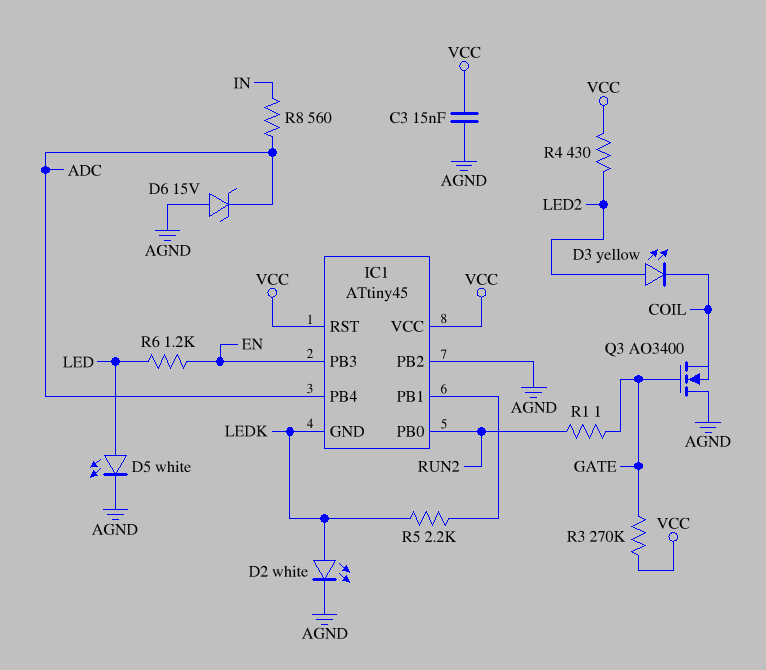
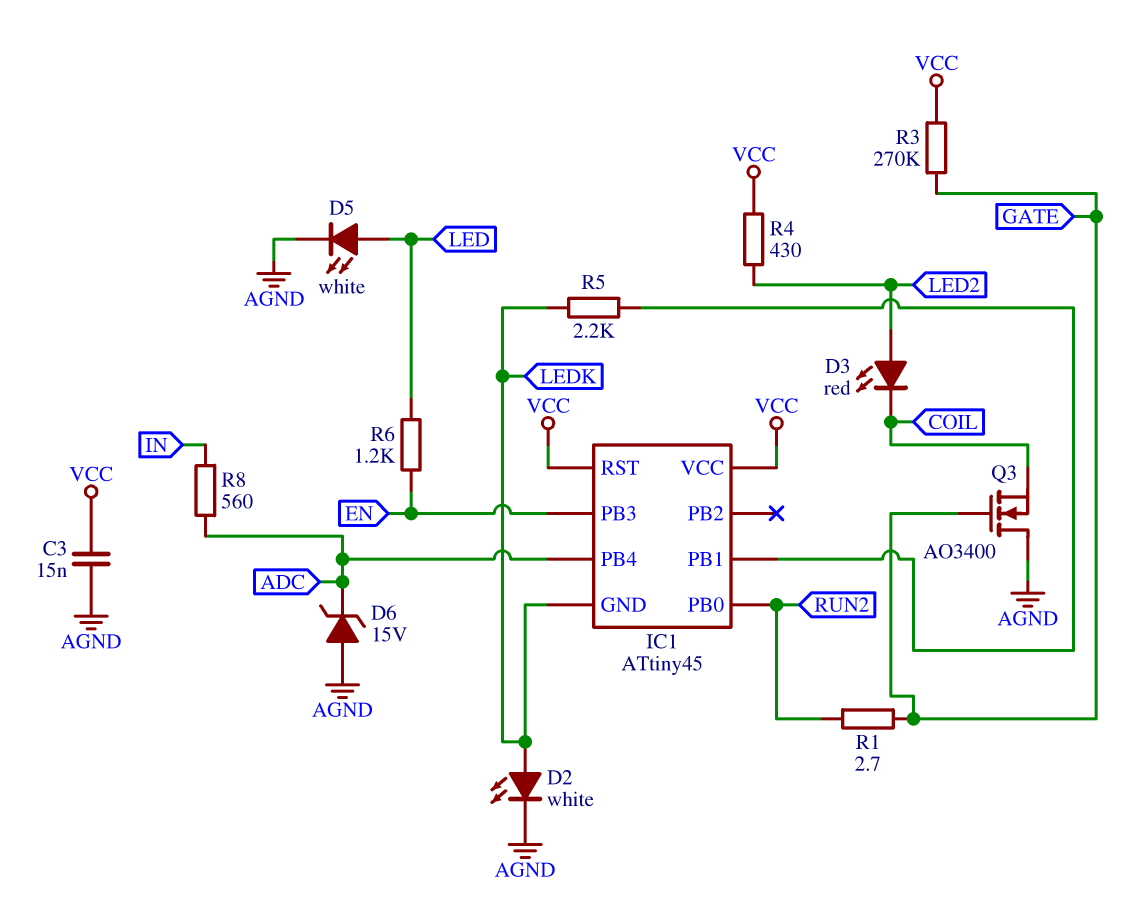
D3: LED yellow (A LED2, K COIL) -> LED red (A LED2, K COIL)
IC1 pin PB2: AGND -> none
R1: 1 (GATE, RUN2) -> 2.7 (GATE, RUN2)

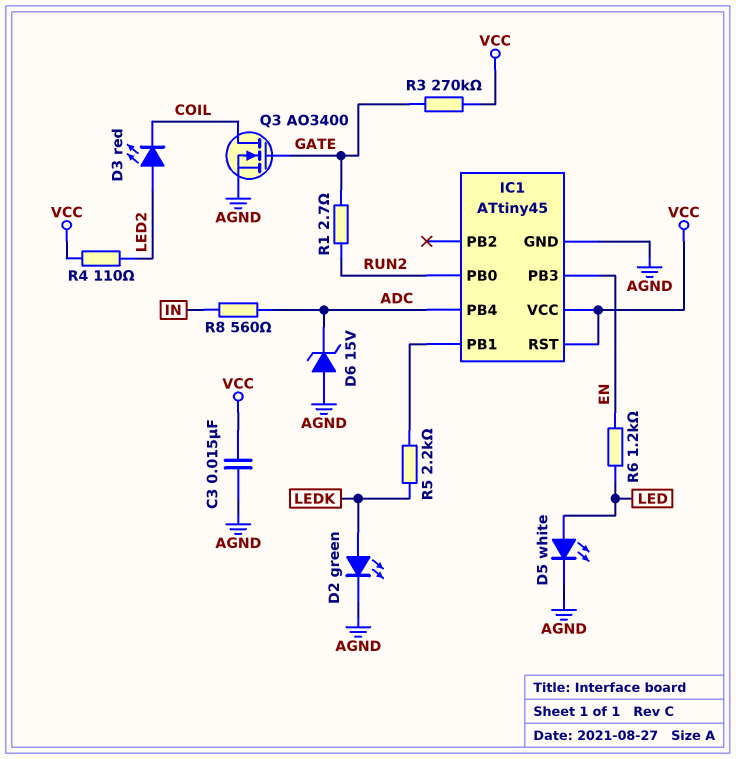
D2: LED white (A LEDK, K AGND) -> LED green (A LEDK, K AGND)
IC1 pin GND: LEDK -> AGND
Q3: NMOS AO3400 (G GATE, D AGND, S COIL) -> NMOS AO3400 (G GATE, D COIL, S AGND)
R4: 430 (LED2, VCC) -> 110 (LED2, VCC)

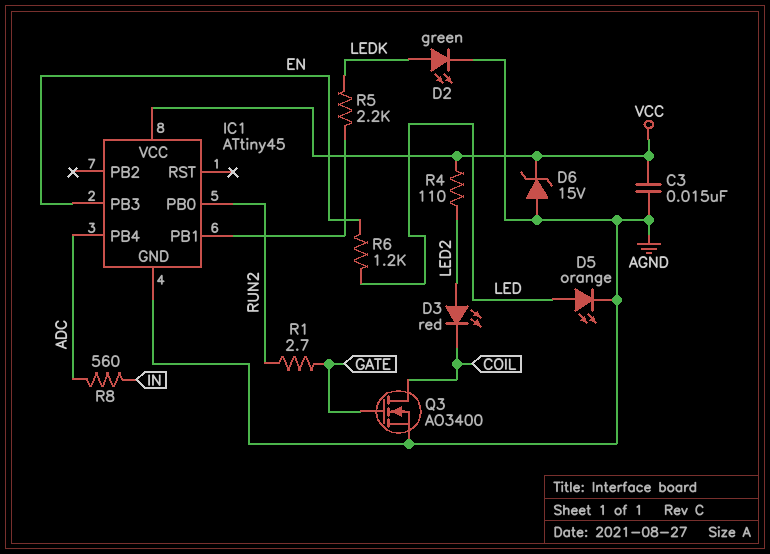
D5: LED white (A LED, K AGND) -> LED orange (A LED, K AGND)
D6: zener 15V (A AGND, K ADC) -> zener 15V (A AGND, K VCC)
IC1 pin RST: VCC -> none
R3: 270k (GATE, VCC) -> none

